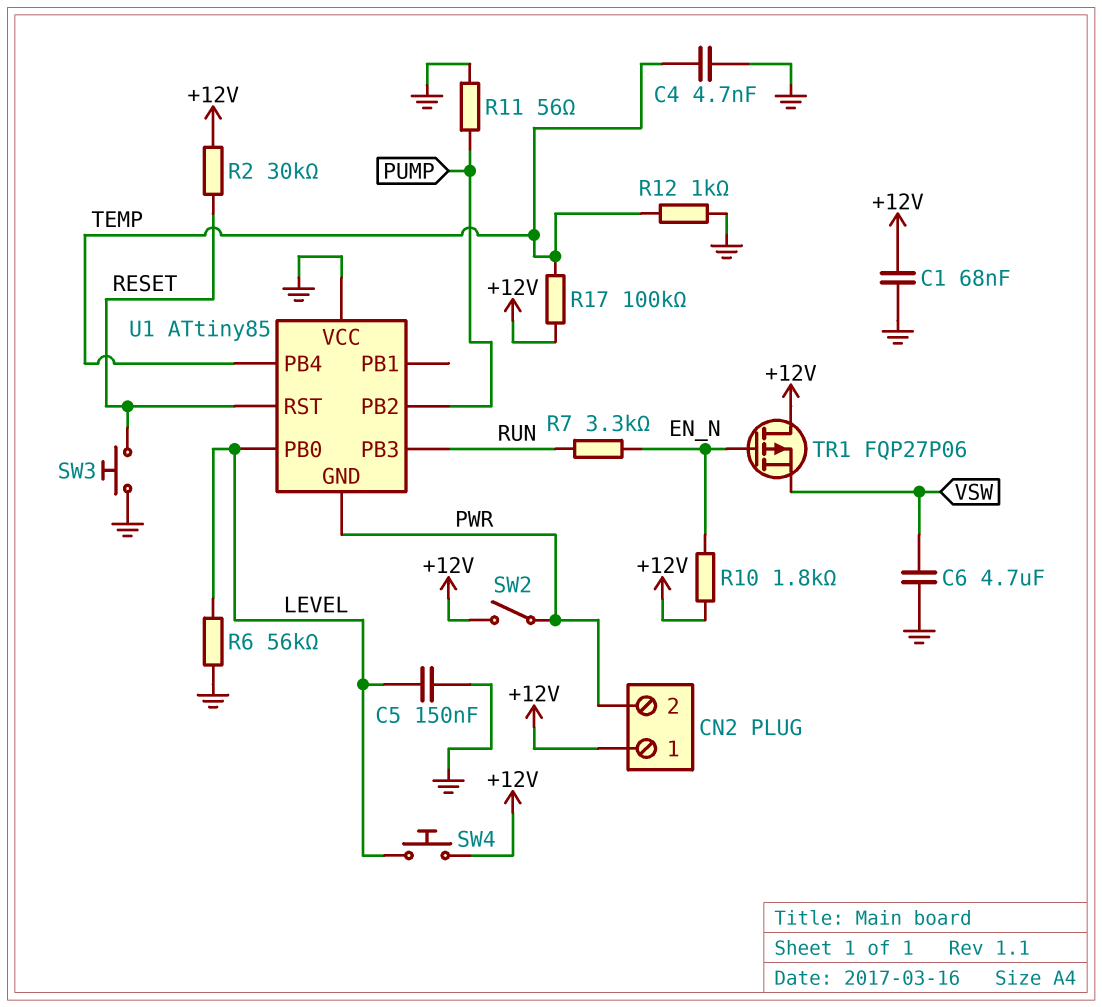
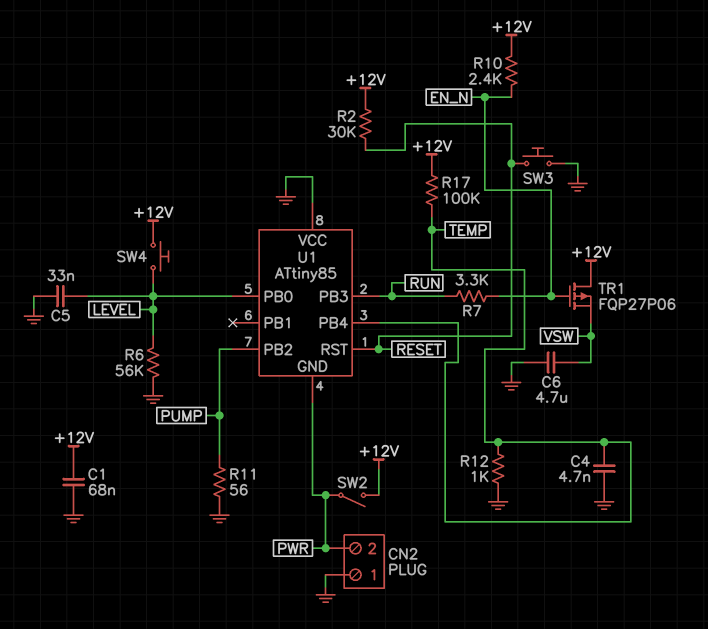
C5: 150nF (GND, LEVEL) -> 33nF (GND, LEVEL)
CN2 pin 1: +12V -> GND
R10: 1.8k (+12V, EN_N) -> 2.4k (+12V, EN_N)

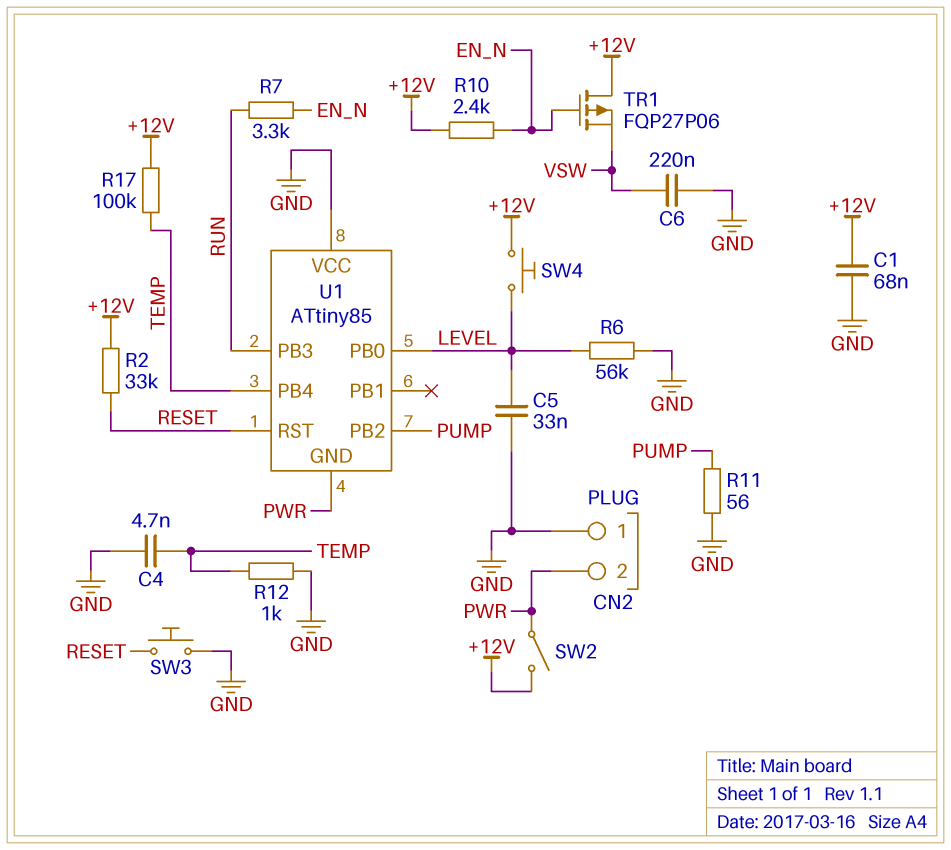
C6: 4.7uF (GND, VSW) -> 220nF (GND, VSW)
R2: 30k (+12V, RESET) -> 33k (+12V, RESET)

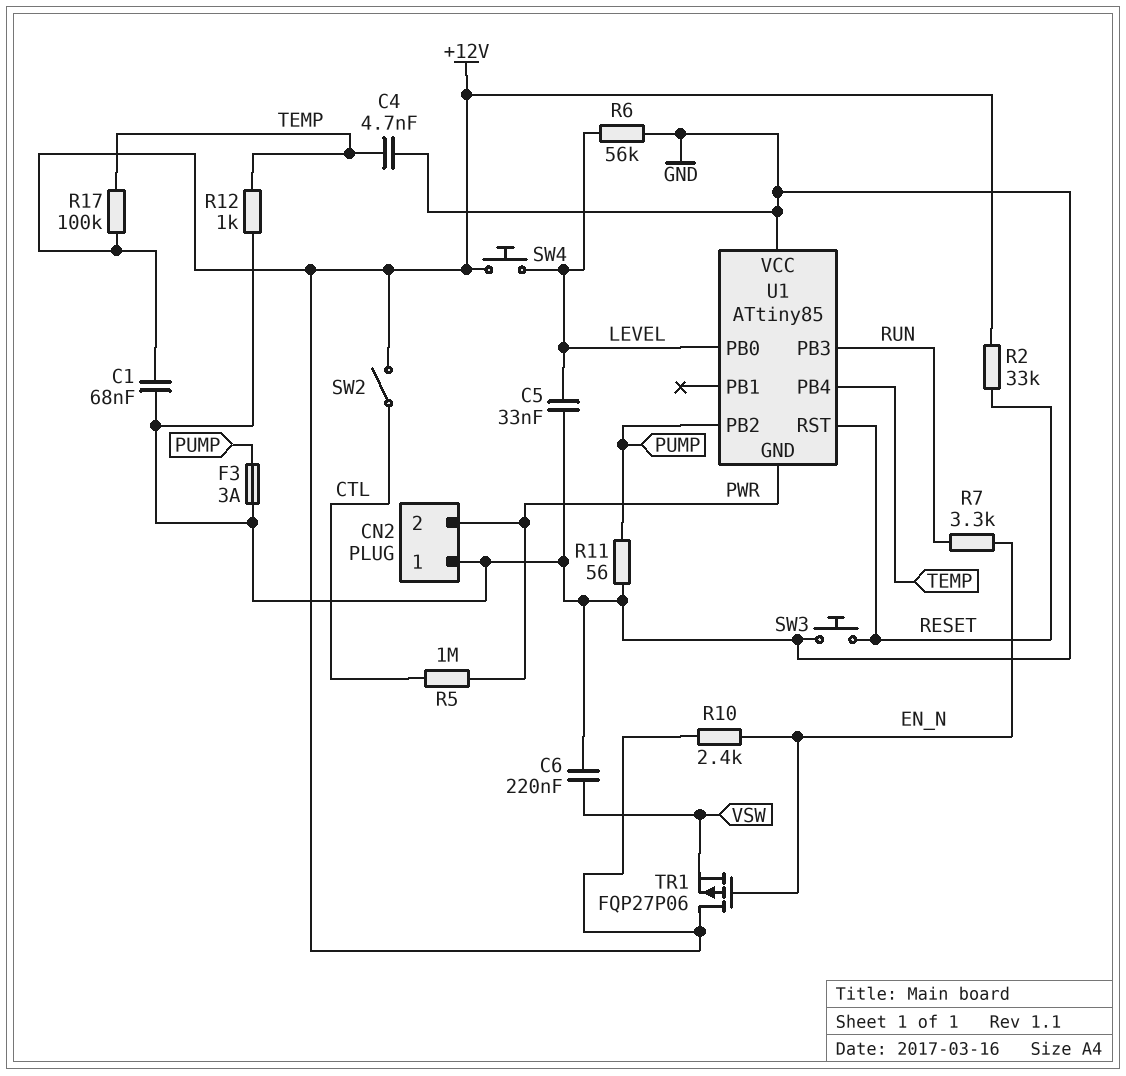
F3: none -> 3A (GND, PUMP)
R5: none -> 1M (CTL, PWR)
SW2: switch (+12V, PWR) -> switch (+12V, CTL)

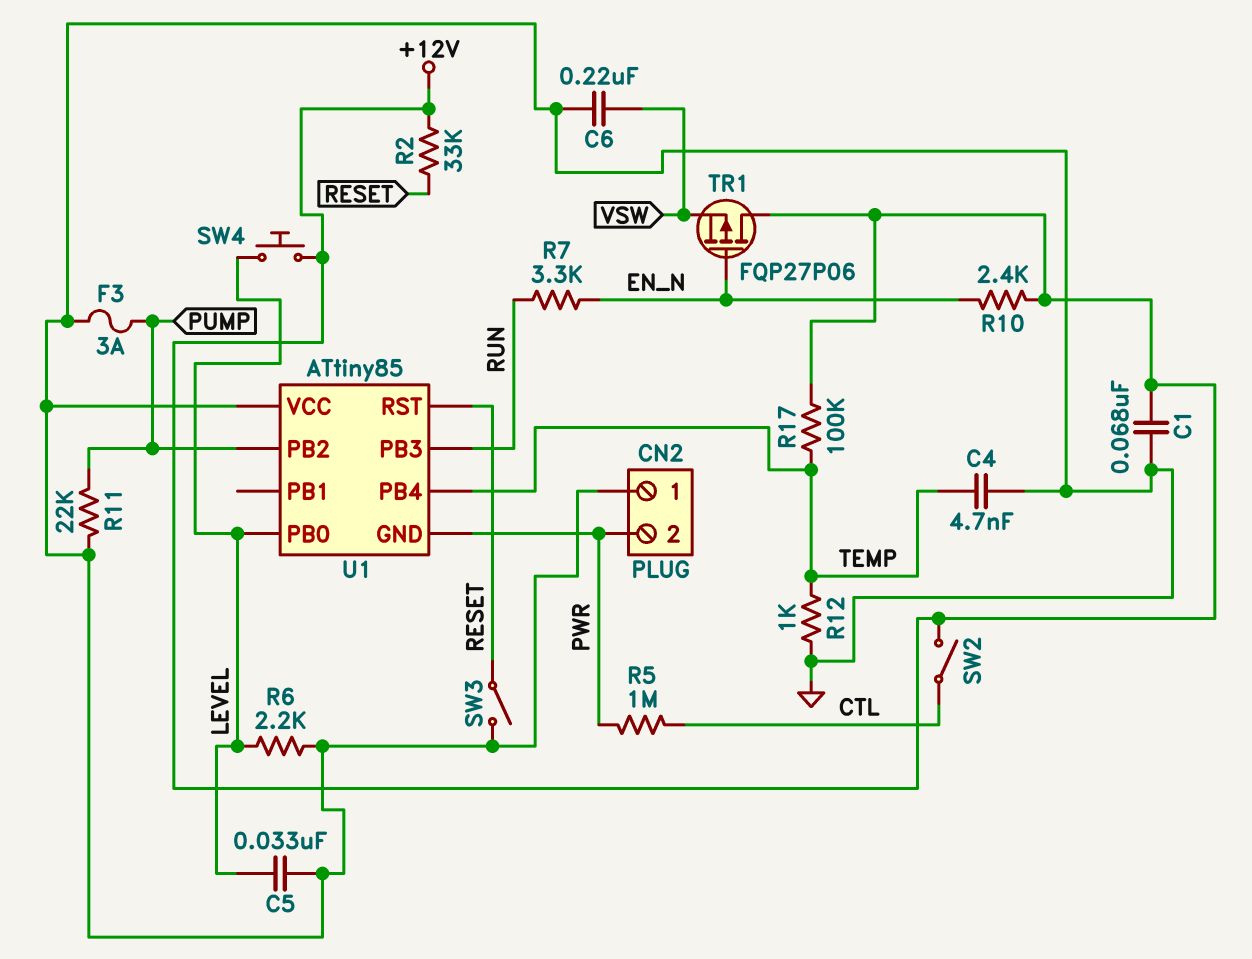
R6: 56k (GND, LEVEL) -> 2.2k (GND, LEVEL)
R11: 56 (GND, PUMP) -> 22k (GND, PUMP)
SW3: button (GND, RESET) -> switch (GND, RESET)

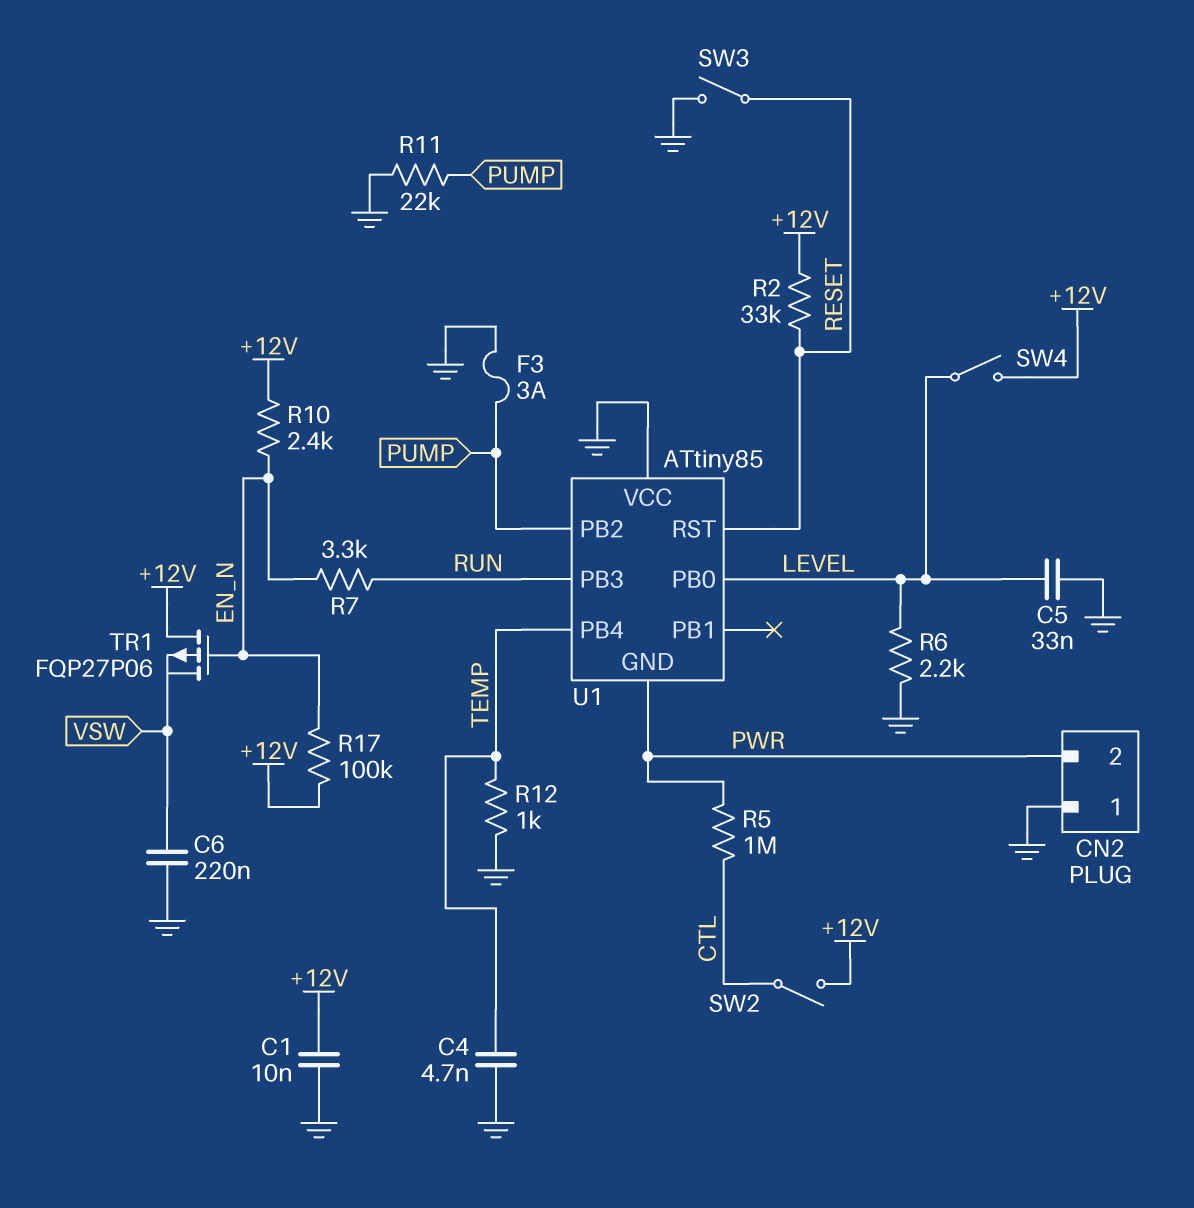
C1: 68nF (+12V, GND) -> 10nF (+12V, GND)
R17: 100k (+12V, TEMP) -> 100k (+12V, EN_N)
SW4: button (+12V, LEVEL) -> switch (+12V, LEVEL)

